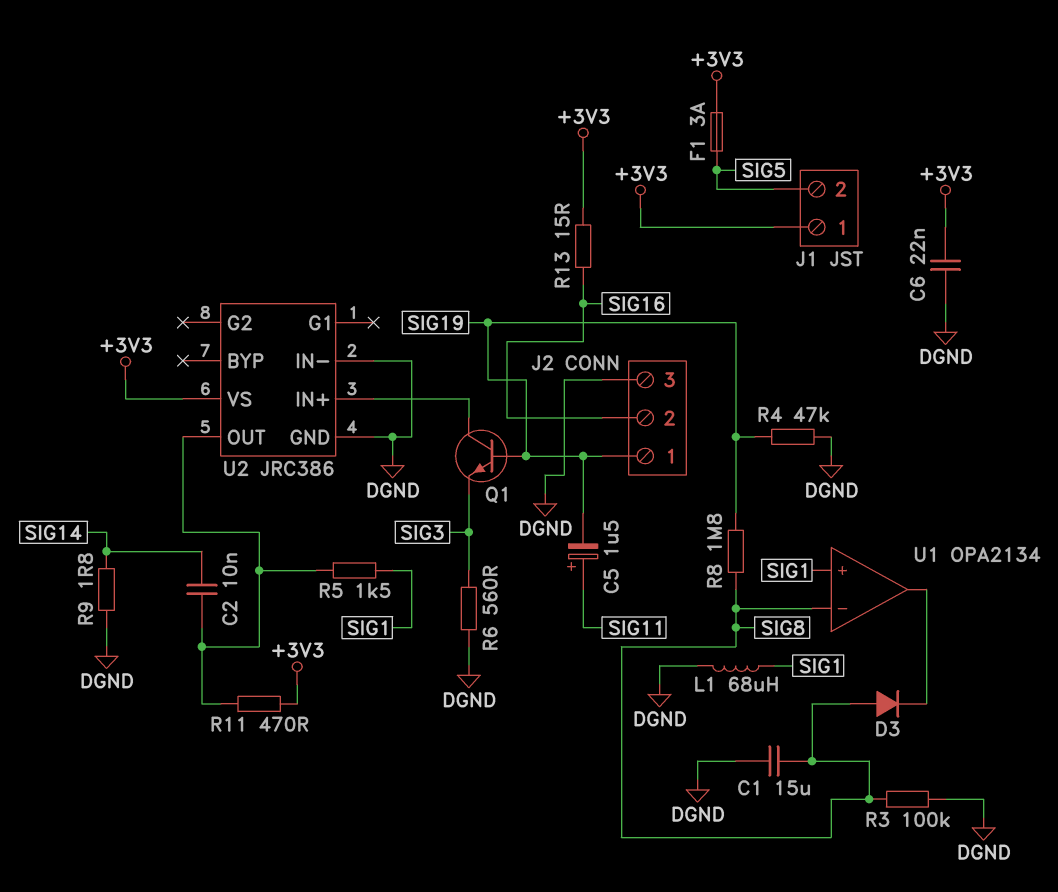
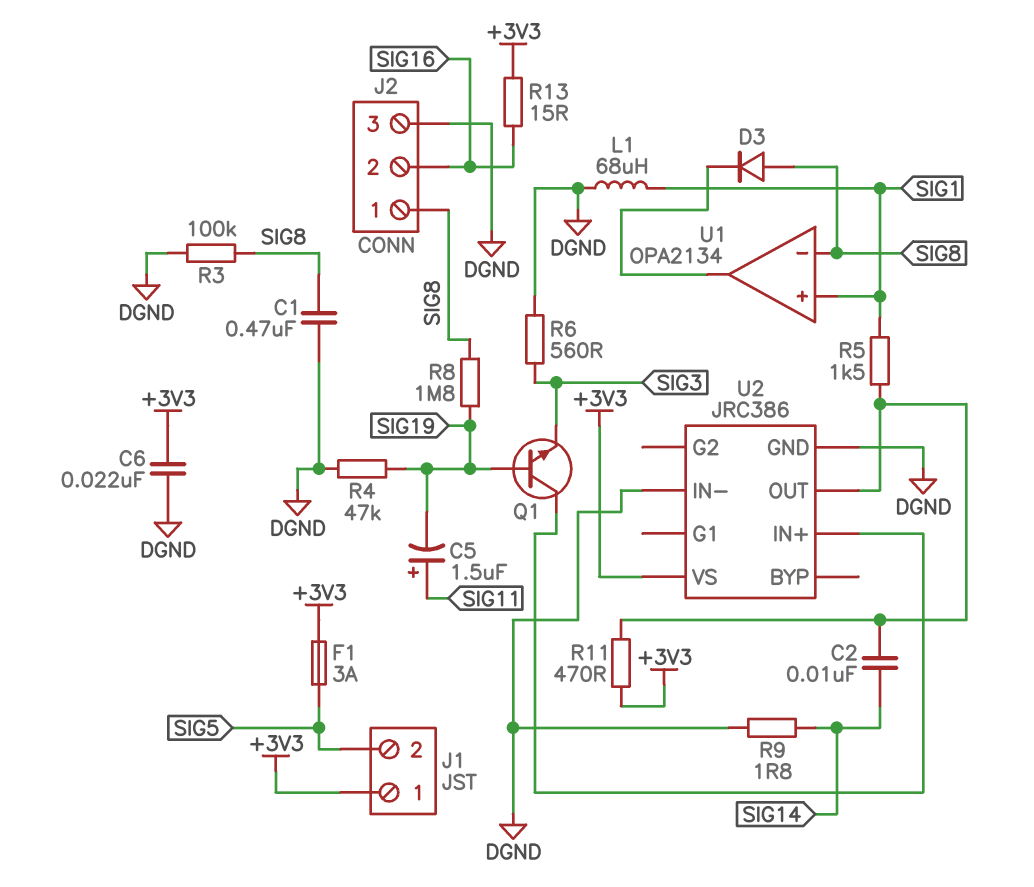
C1: 15uF (DGND, SIG8) -> 470nF (DGND, SIG8)
J2 pin 1: SIG19 -> SIG8

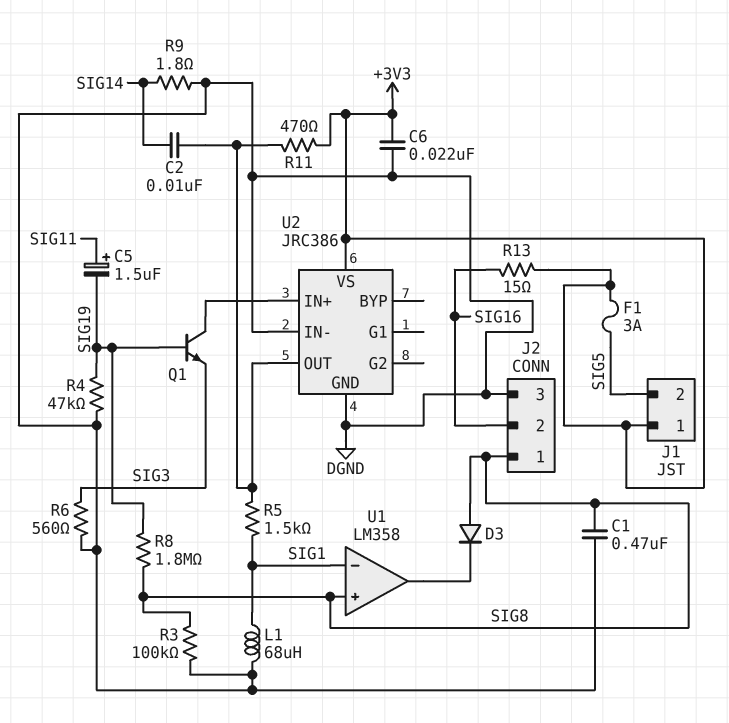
U1: OPA2134 -> LM358
U1 pin in+: SIG1 -> SIG8
U1 pin in-: SIG8 -> SIG1

